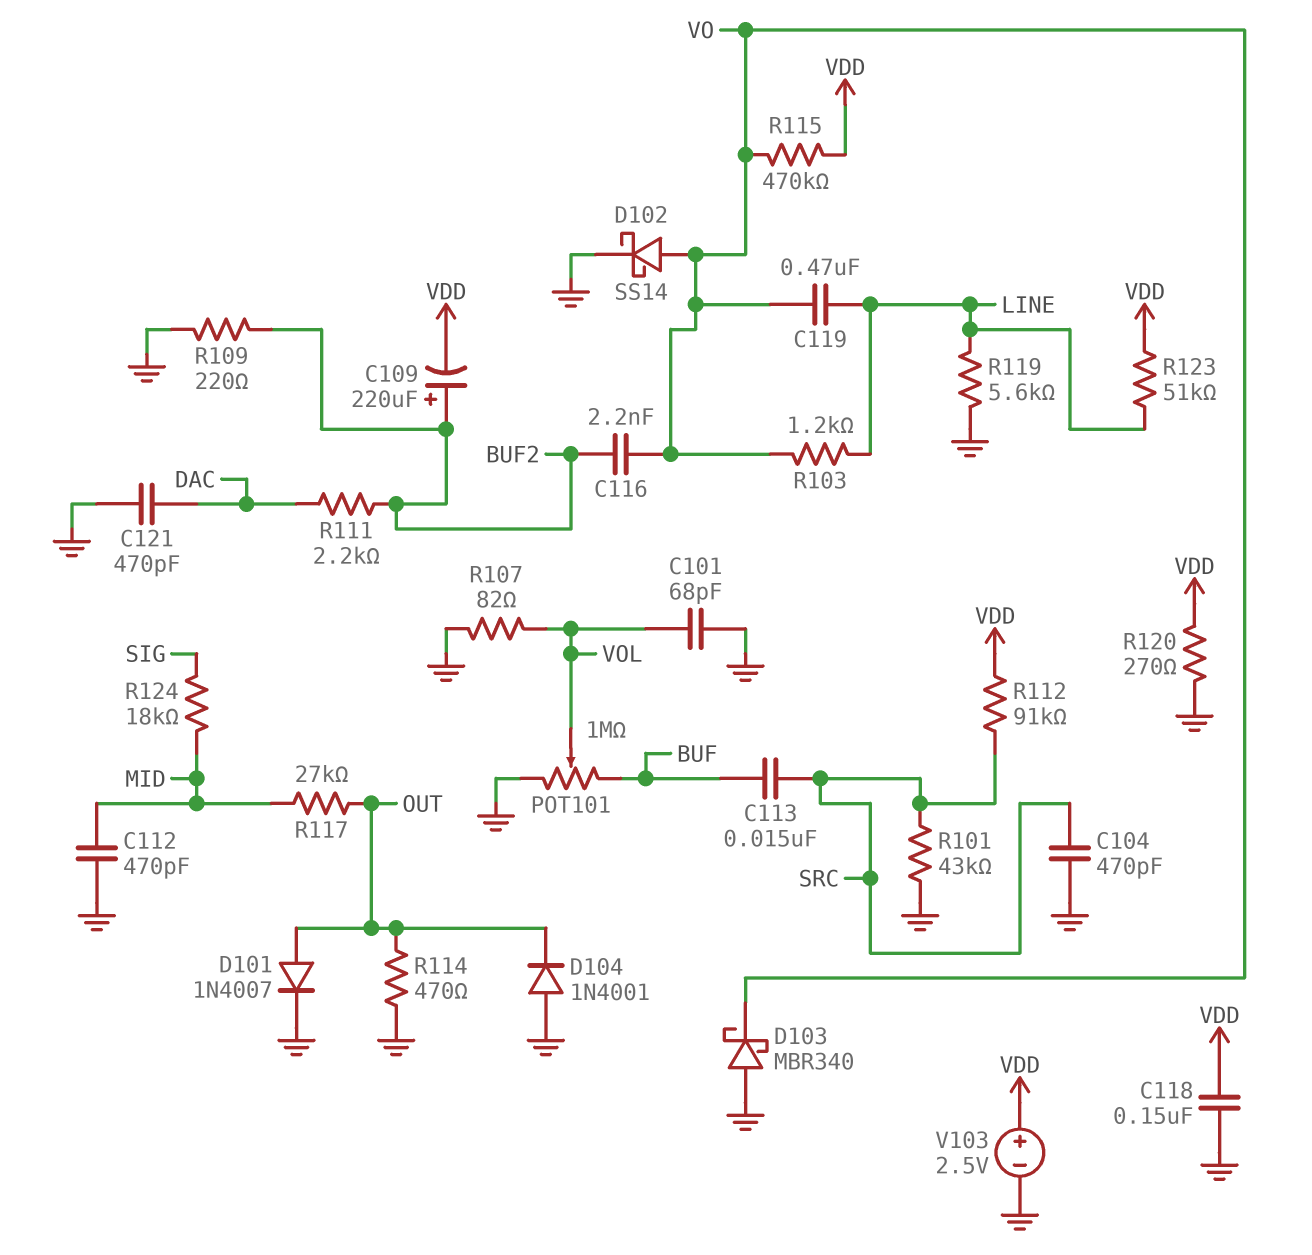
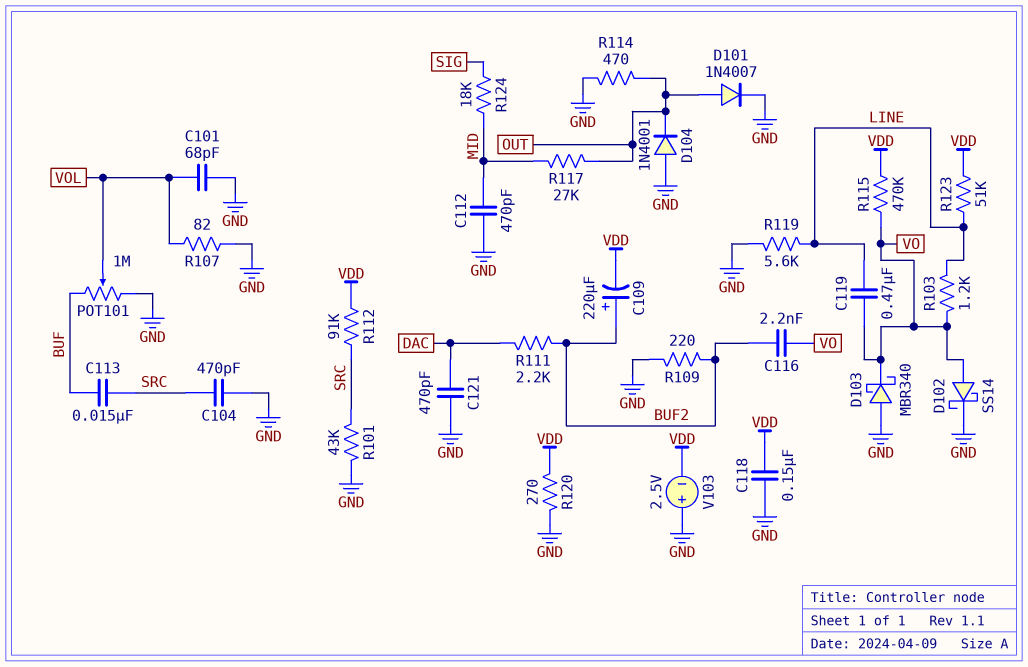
V103: 2.5V (plus VDD, minus GND) -> 2.5V (plus GND, minus VDD)

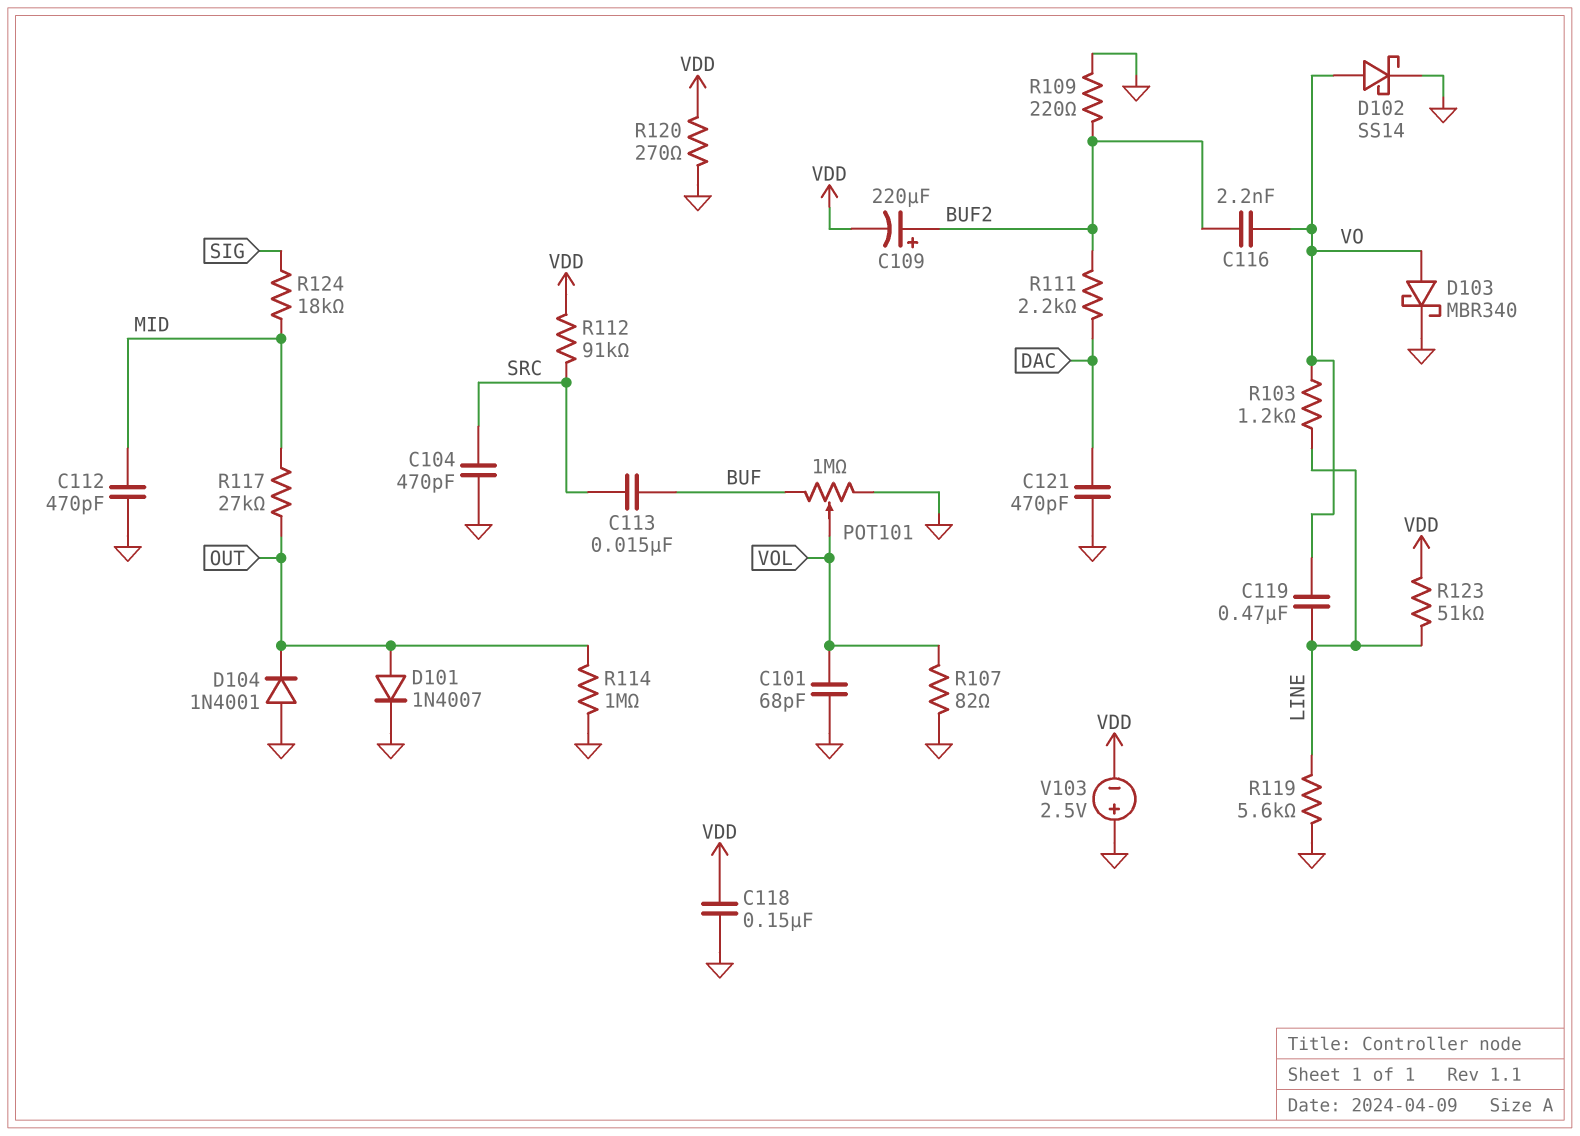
D103: schottky MBR340 (A GND, K VO) -> schottky MBR340 (A VO, K GND)
R101: 43k (GND, SRC) -> none
R114: 470 (GND, OUT) -> 1M (GND, OUT)
R115: 470k (VDD, VO) -> none

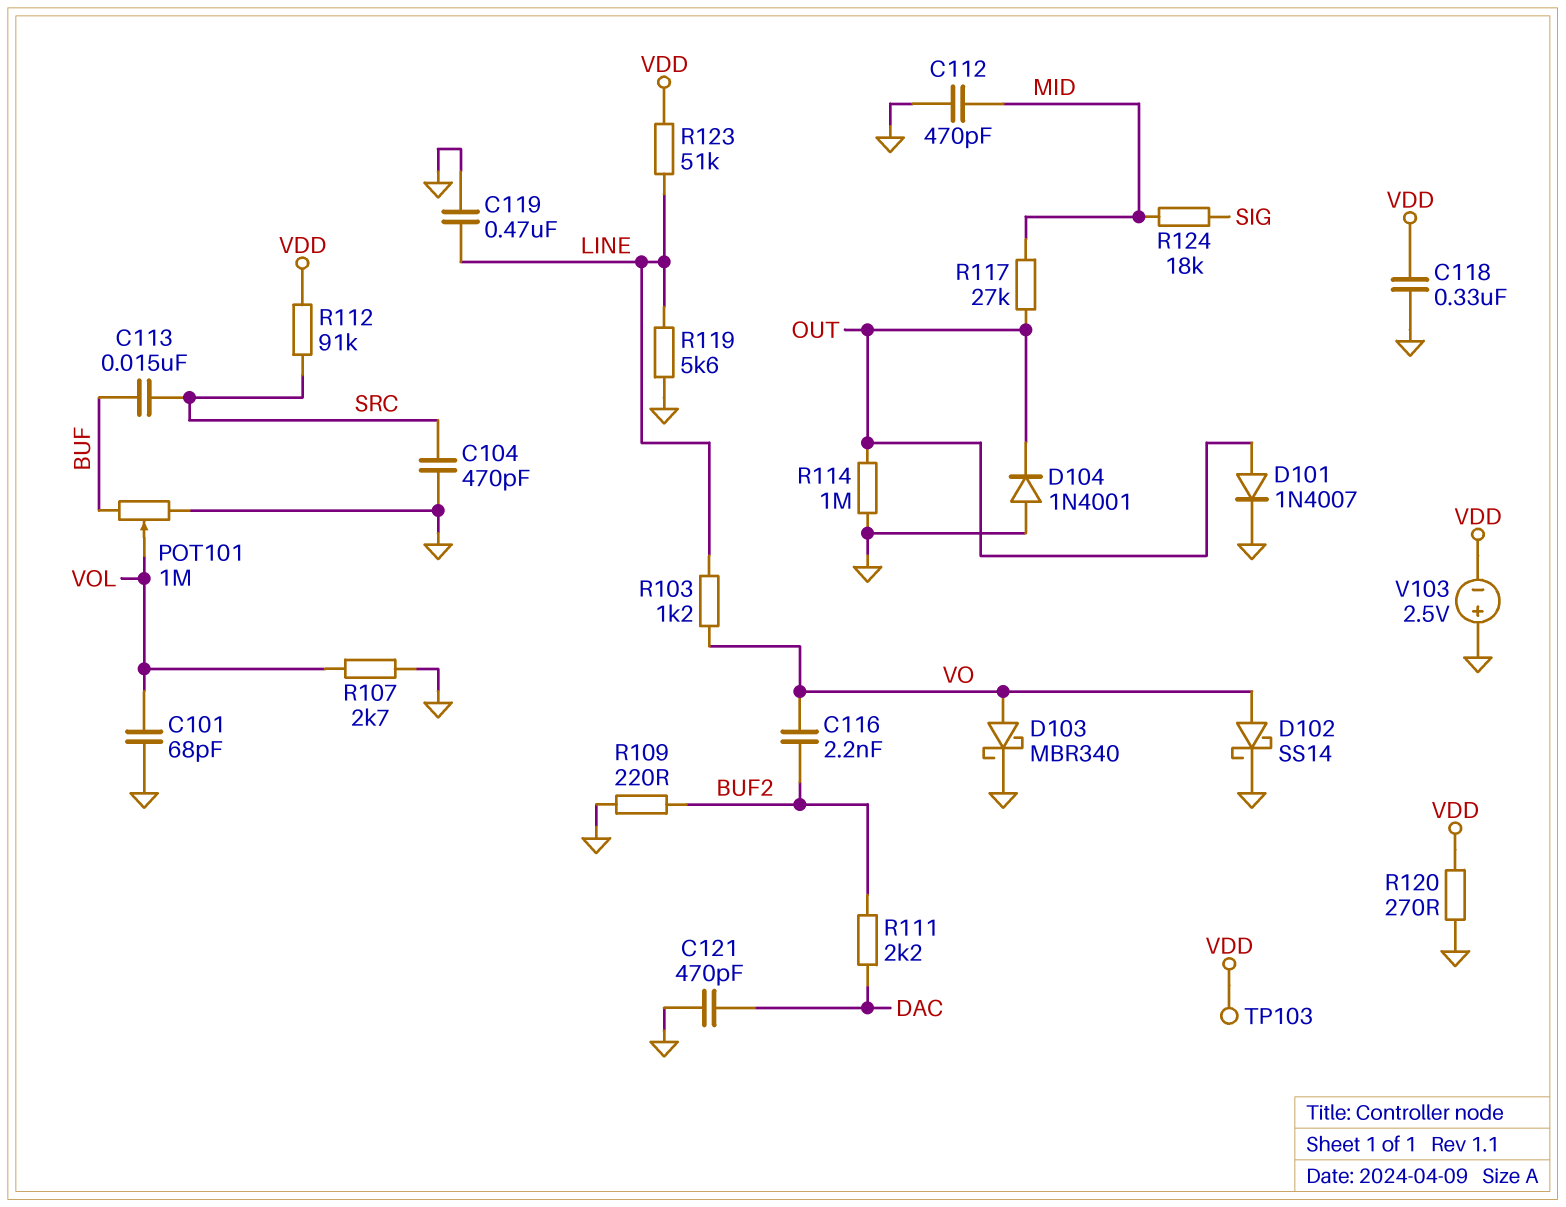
C109: 220uF (plus BUF2, minus VDD) -> none
C118: 150nF (GND, VDD) -> 330nF (GND, VDD)
C119: 470nF (LINE, VO) -> 470nF (GND, LINE)
R107: 82 (GND, VOL) -> 2.7k (GND, VOL)
TP103: none -> test point (VDD)

